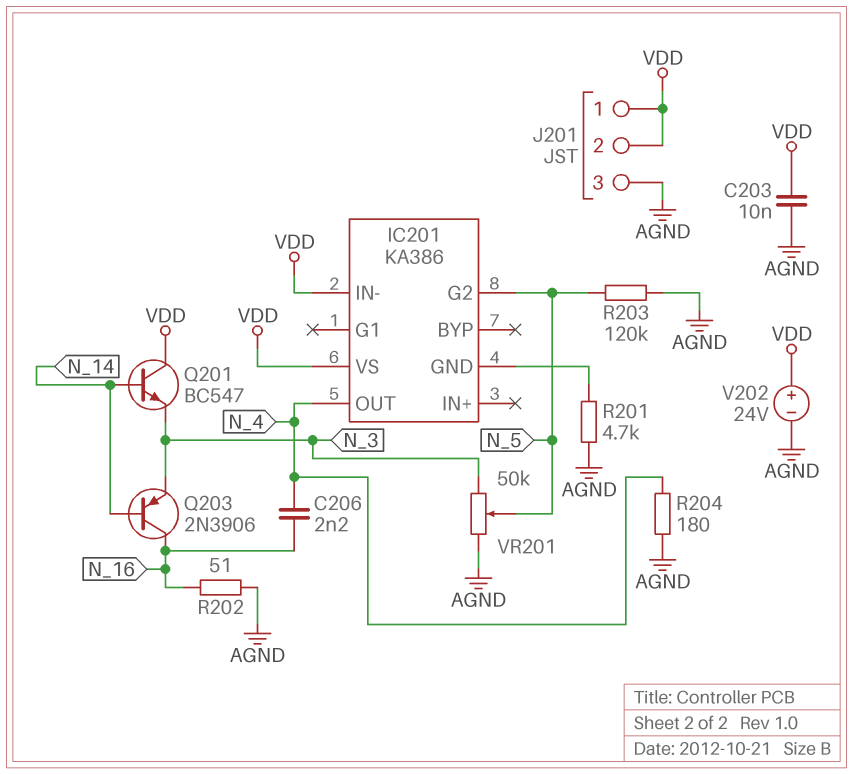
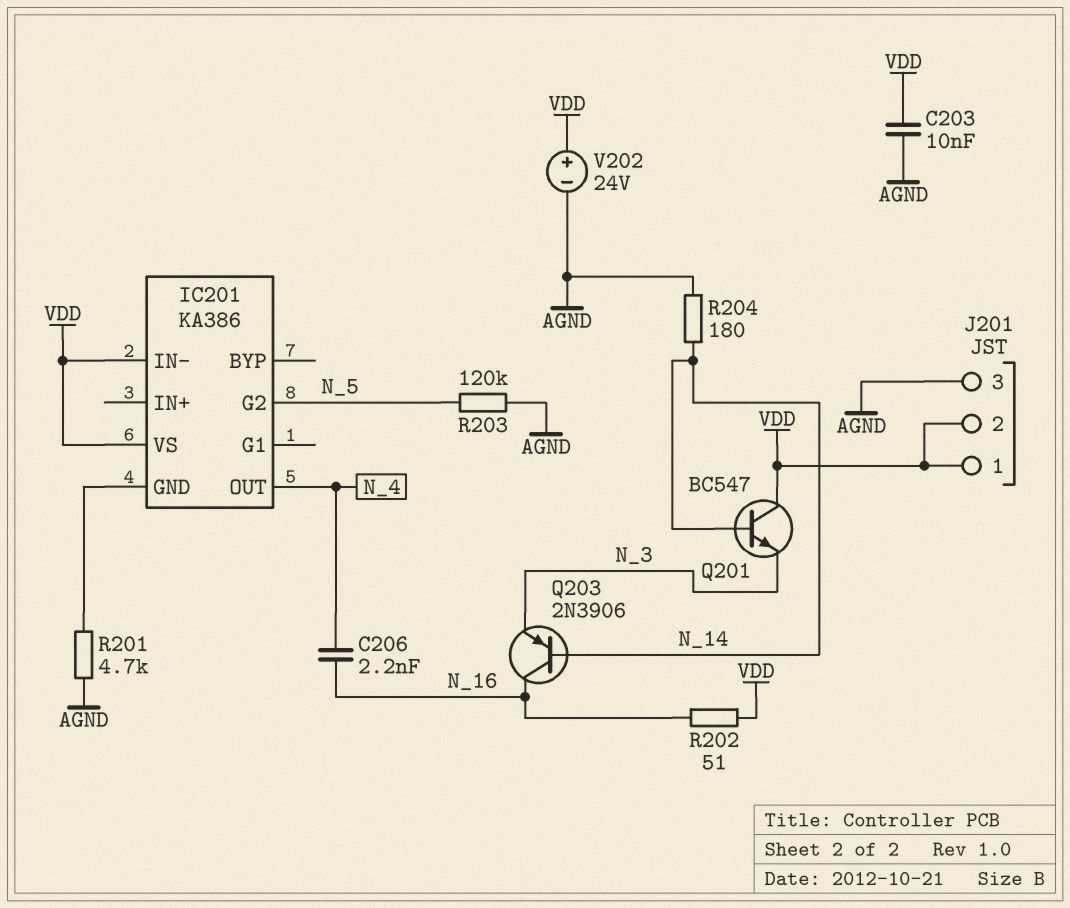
R202: 51 (AGND, N_16) -> 51 (N_16, VDD)
R204: 180 (AGND, N_4) -> 180 (AGND, N_14)
VR201: 50k (AGND, N_3, wiper N_5) -> none

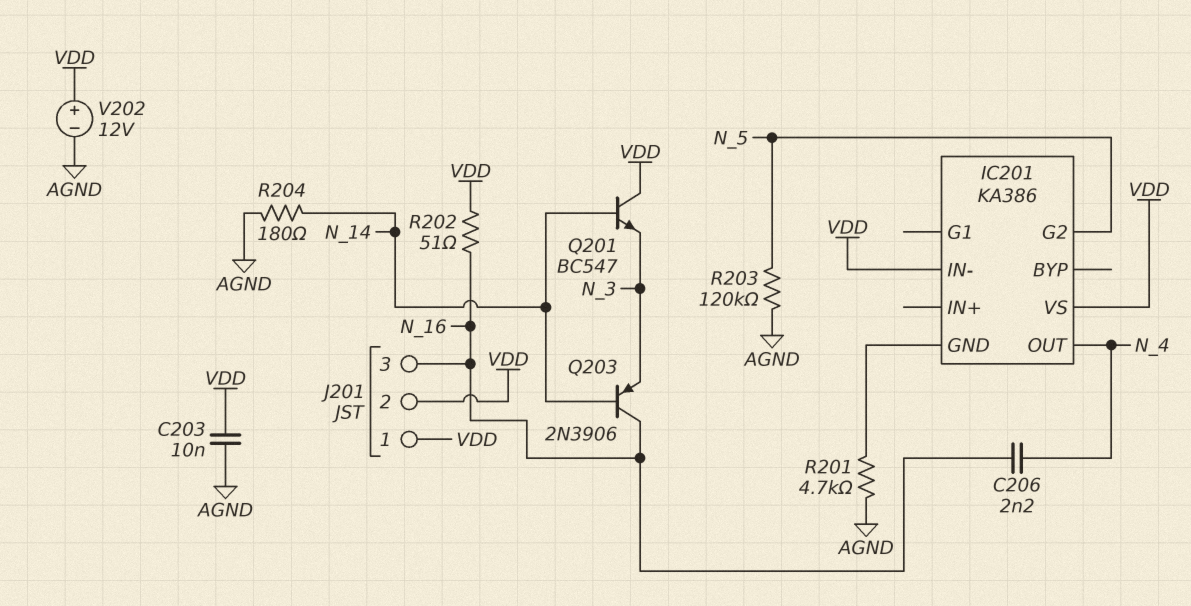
J201 pin 3: AGND -> N_16
V202: 24V (plus VDD, minus AGND) -> 12V (plus VDD, minus AGND)

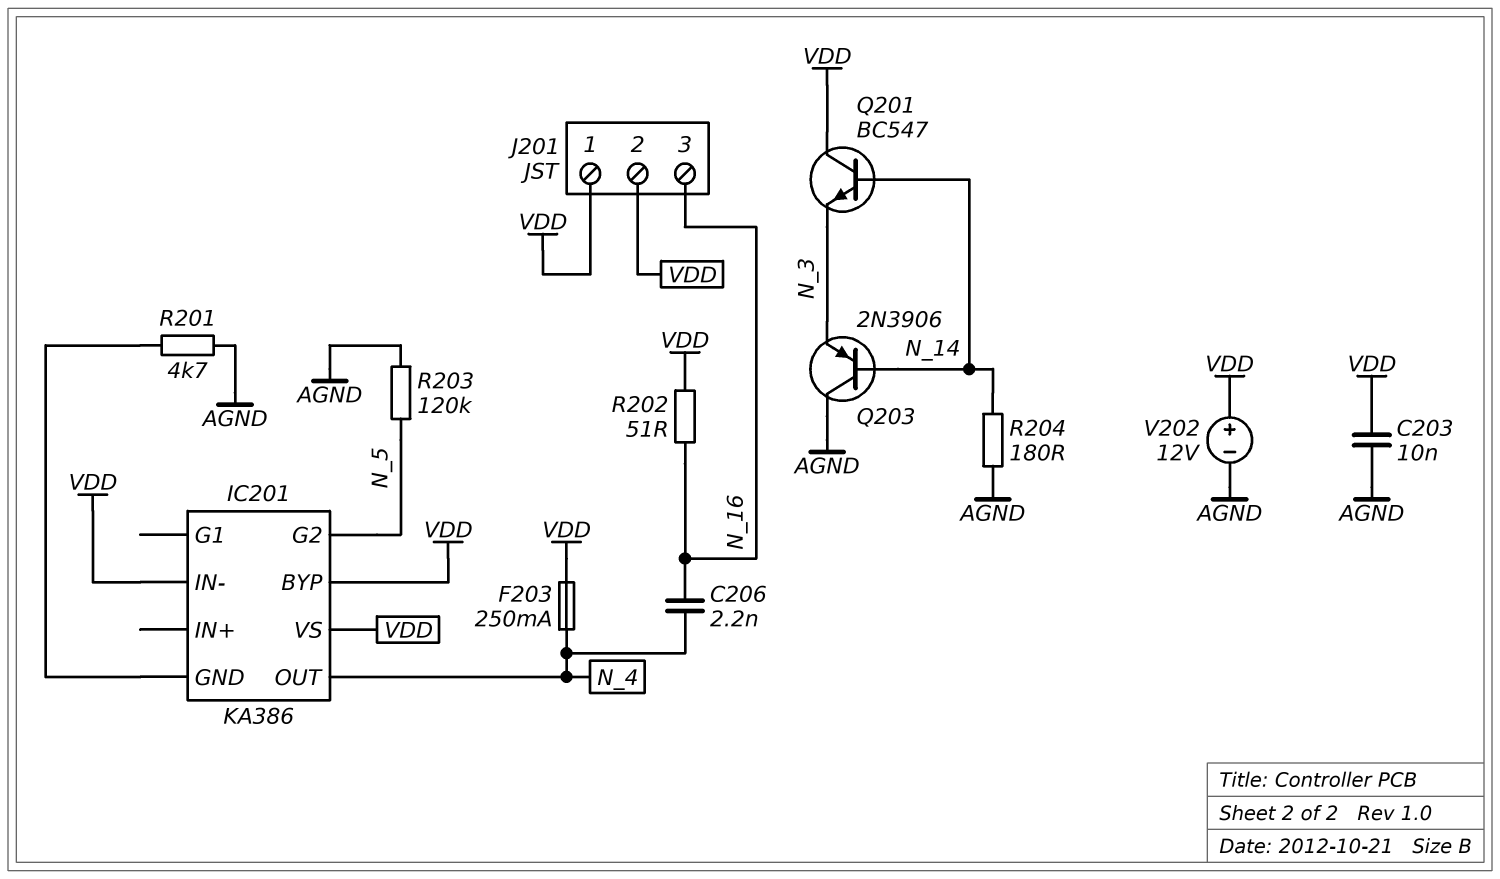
F203: none -> 250mA (N_4, VDD)
IC201 pin BYP: none -> VDD
Q203: PNP 2N3906 (B N_14, C N_16, E N_3) -> PNP 2N3906 (B N_14, C AGND, E N_3)

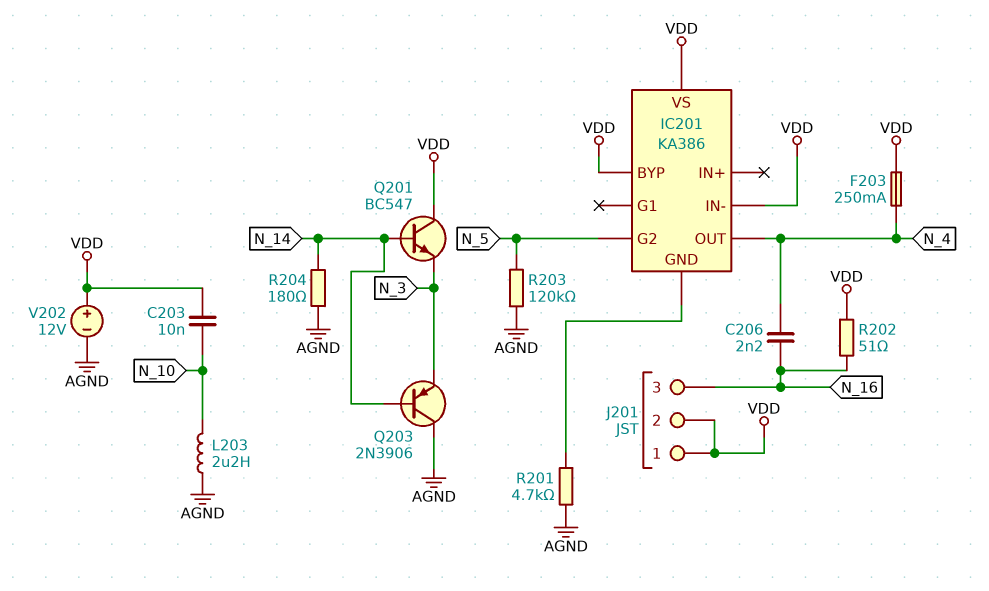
C203: 10nF (AGND, VDD) -> 10nF (N_10, VDD)
L203: none -> 2.2uH (AGND, N_10)

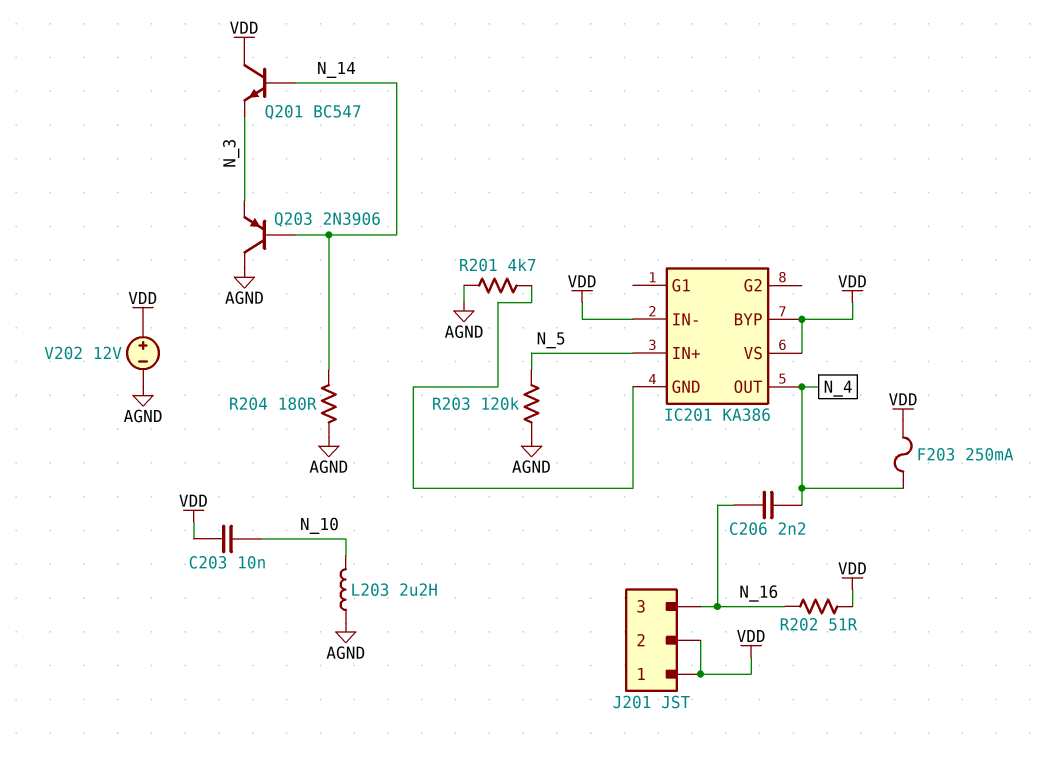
IC201 pin G2: N_5 -> none
IC201 pin IN+: none -> N_5

